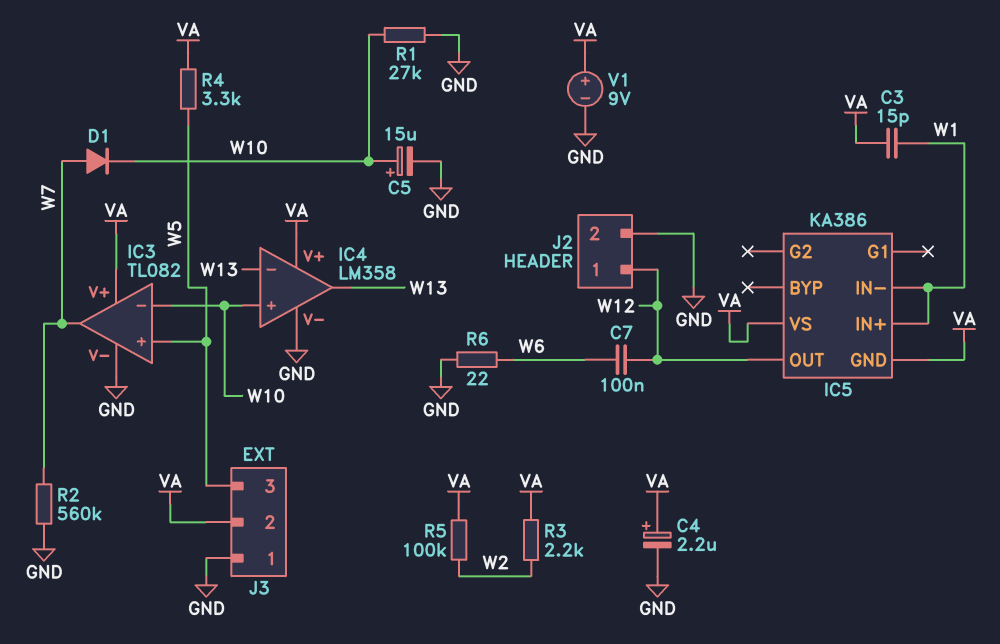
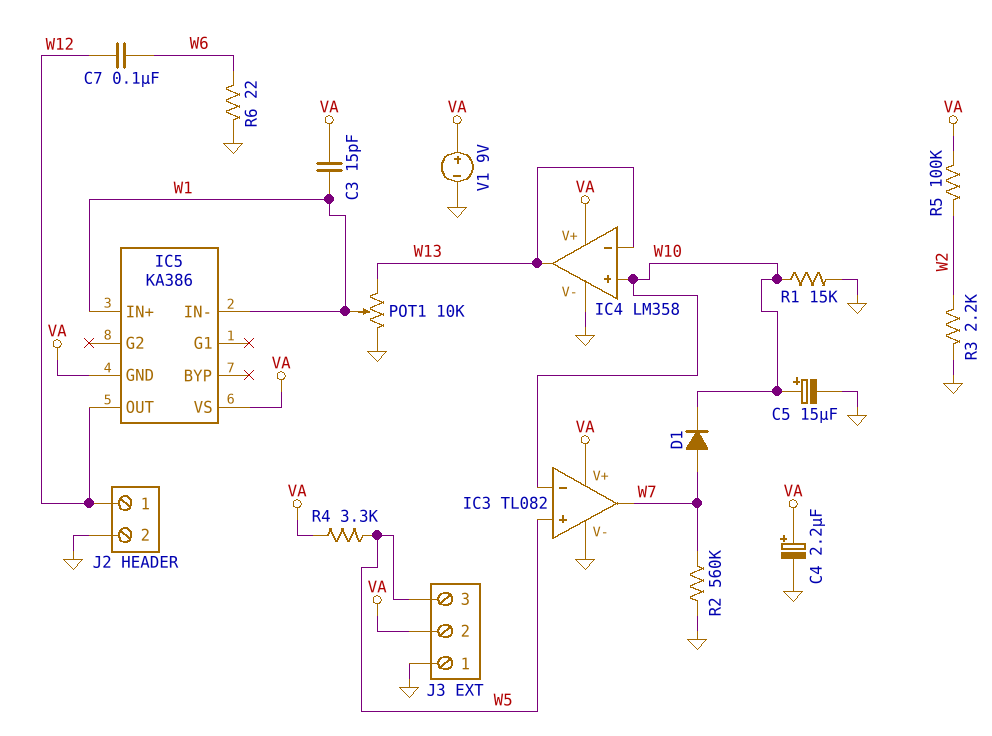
POT1: none -> 10k (GND, W13, wiper W1)
R1: 27k (GND, W10) -> 15k (GND, W10)
R3: 2.2k (VA, W2) -> 2.2k (GND, W2)

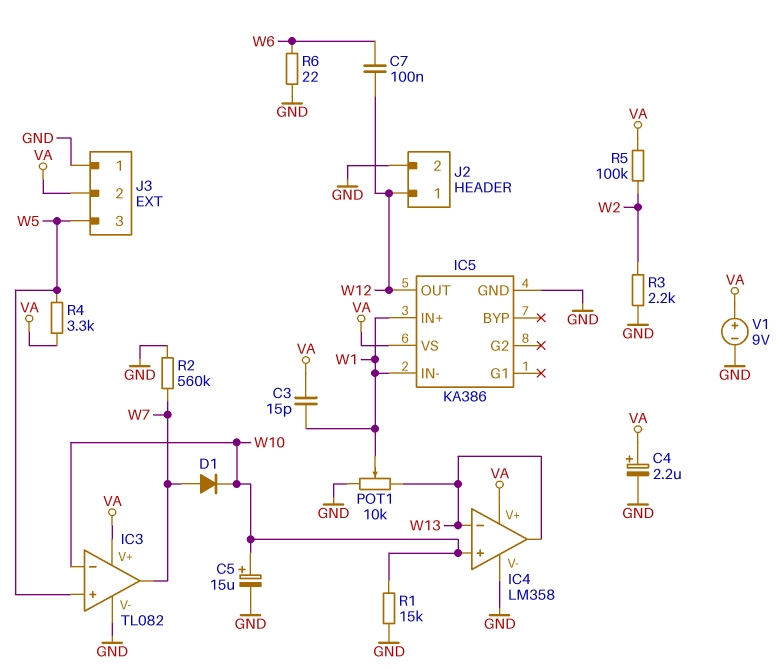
IC5 pin GND: VA -> GND

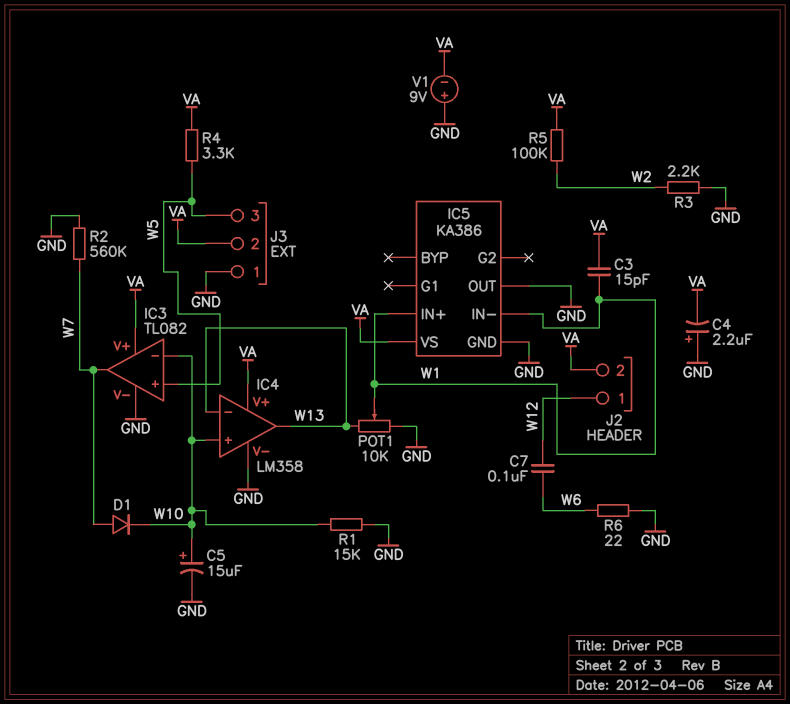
C4: 2.2uF (plus VA, minus GND) -> 2.2uF (plus GND, minus VA)
IC5 pin OUT: W12 -> GND
J2 pin 2: GND -> VA
V1: 9V (plus VA, minus GND) -> 9V (plus GND, minus VA)

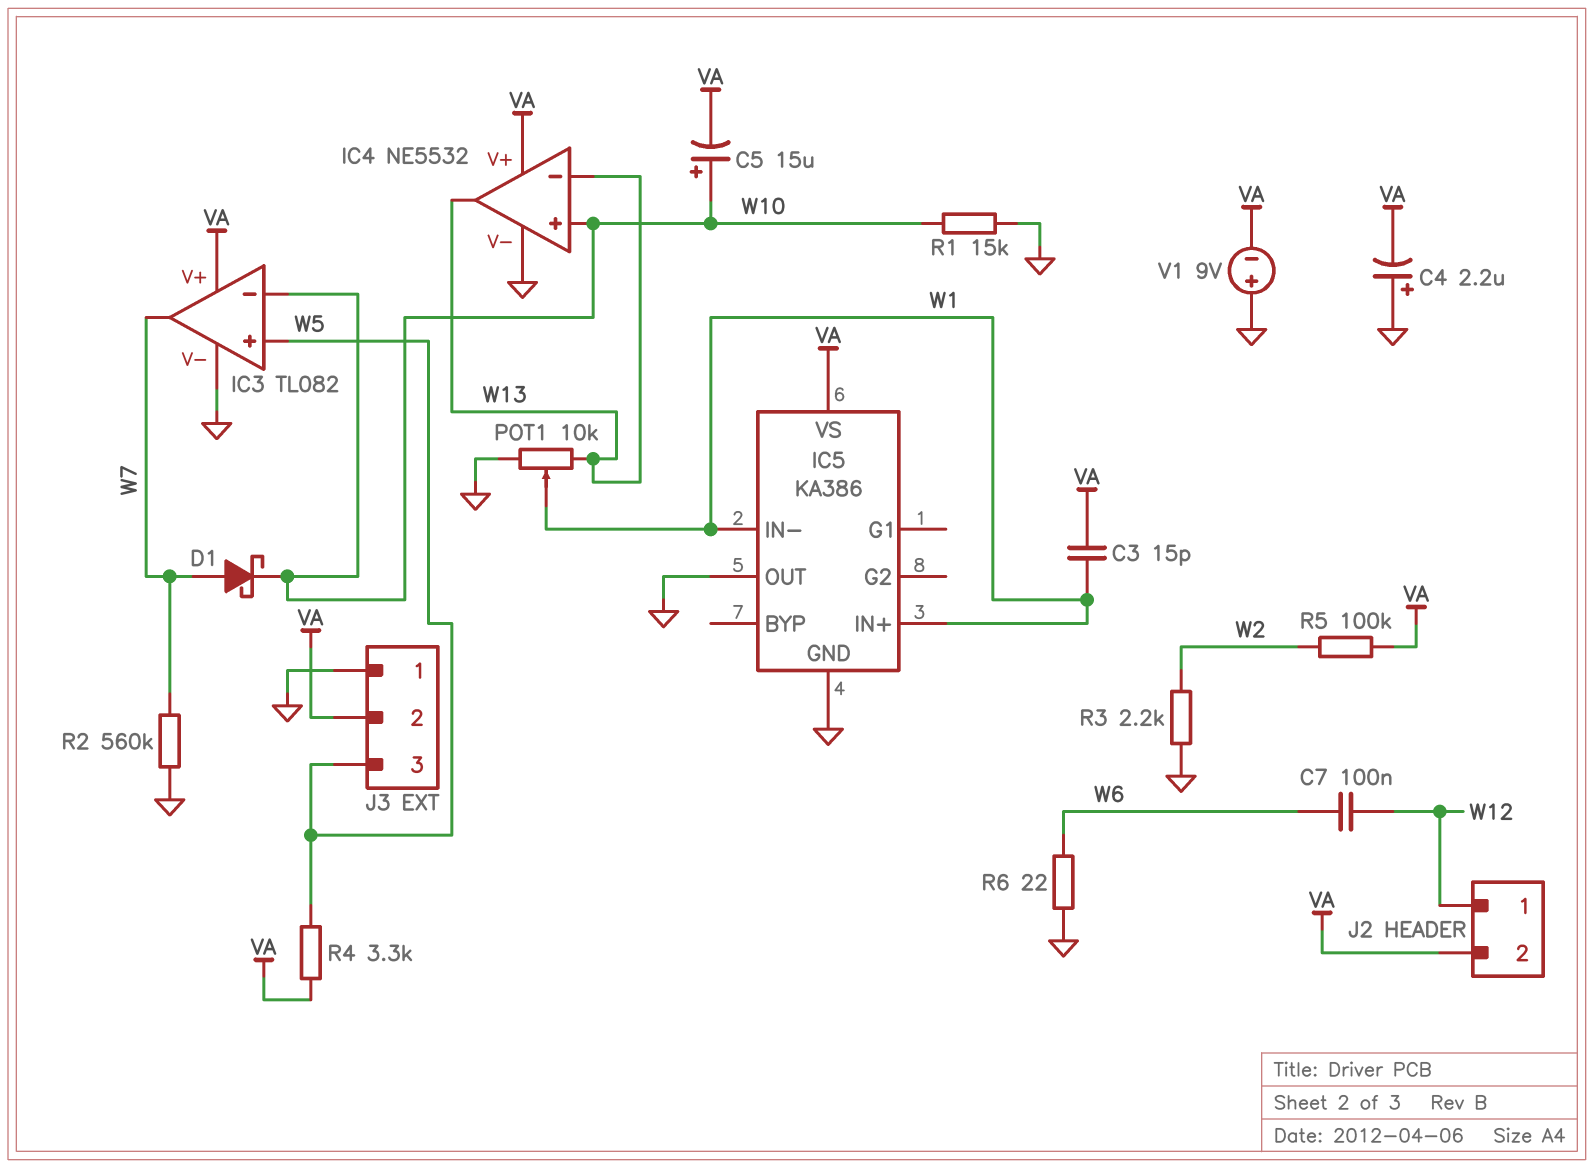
C5: 15uF (plus W10, minus GND) -> 15uF (plus W10, minus VA)
D1: diode (A W7, K W10) -> schottky (A W7, K W10)
IC4: LM358 -> NE5532

